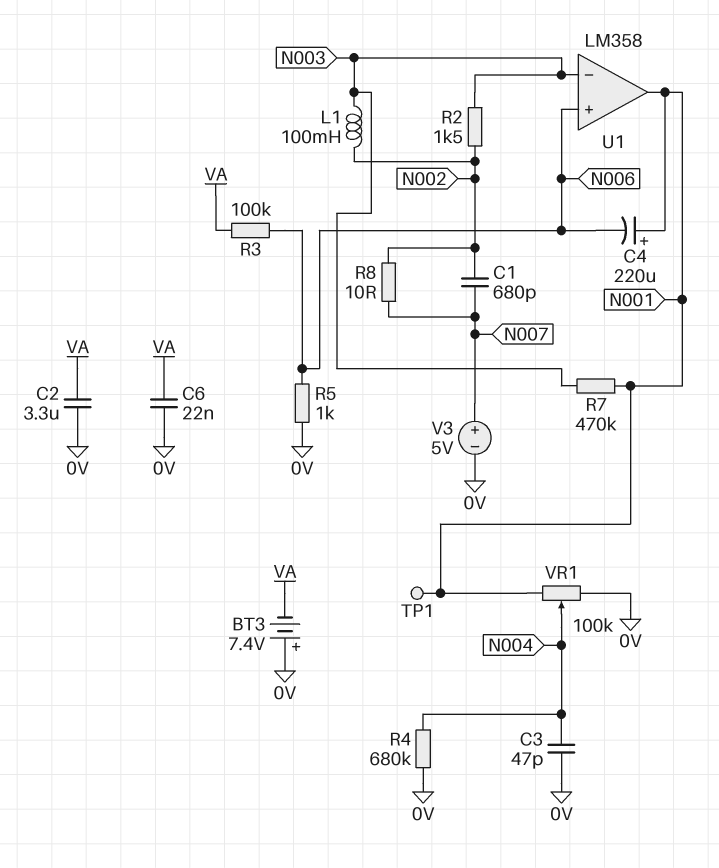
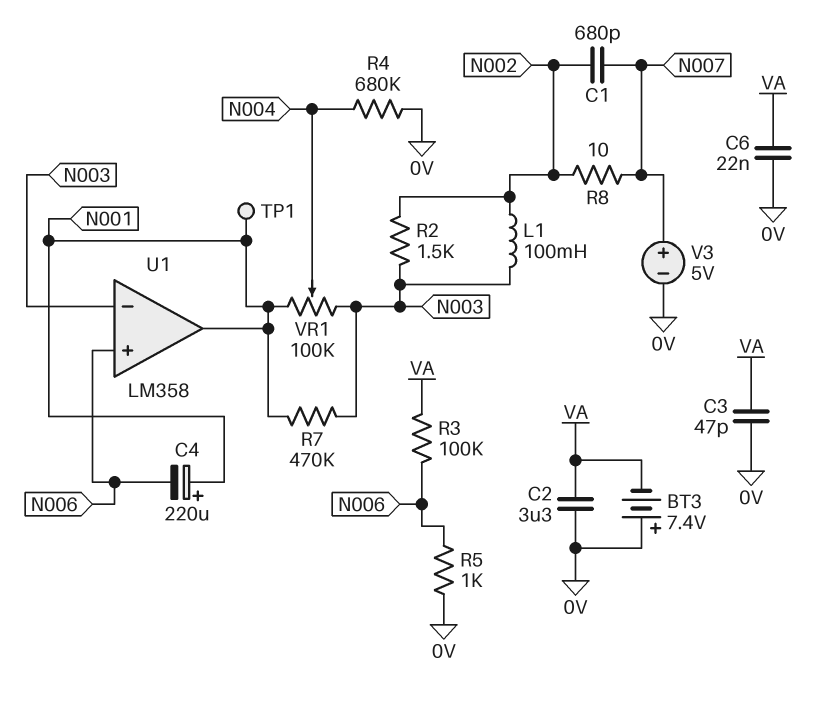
C3: 47pF (0V, N004) -> 47pF (0V, VA)
VR1: 100k (0V, N001, wiper N004) -> 100k (N001, N003, wiper N004)

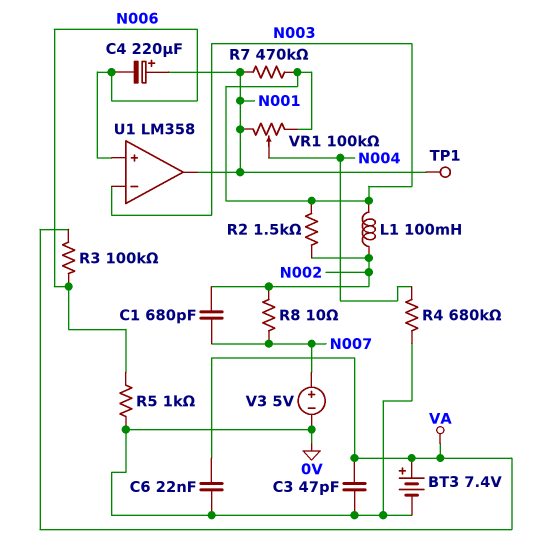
BT3: 7.4V (plus 0V, minus VA) -> 7.4V (plus VA, minus 0V)
C2: 3.3uF (0V, VA) -> none

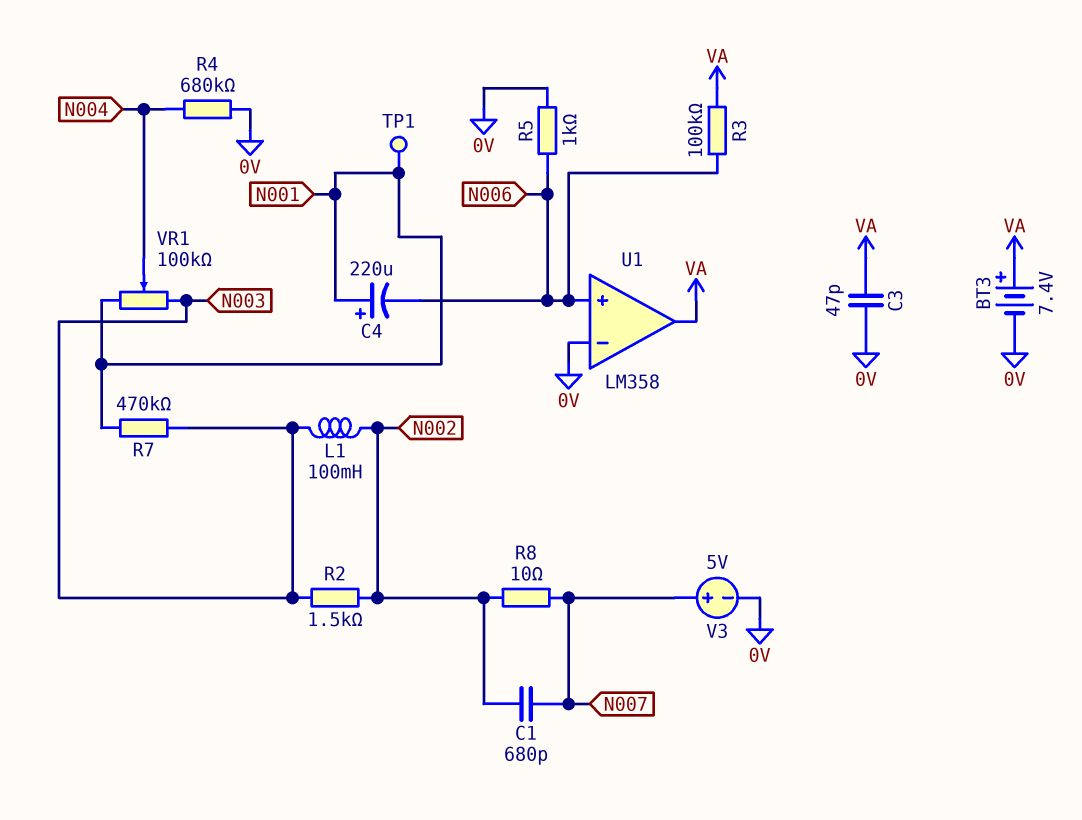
C6: 22nF (0V, VA) -> none
U1 pin in-: N003 -> 0V
U1 pin out: N001 -> VA

